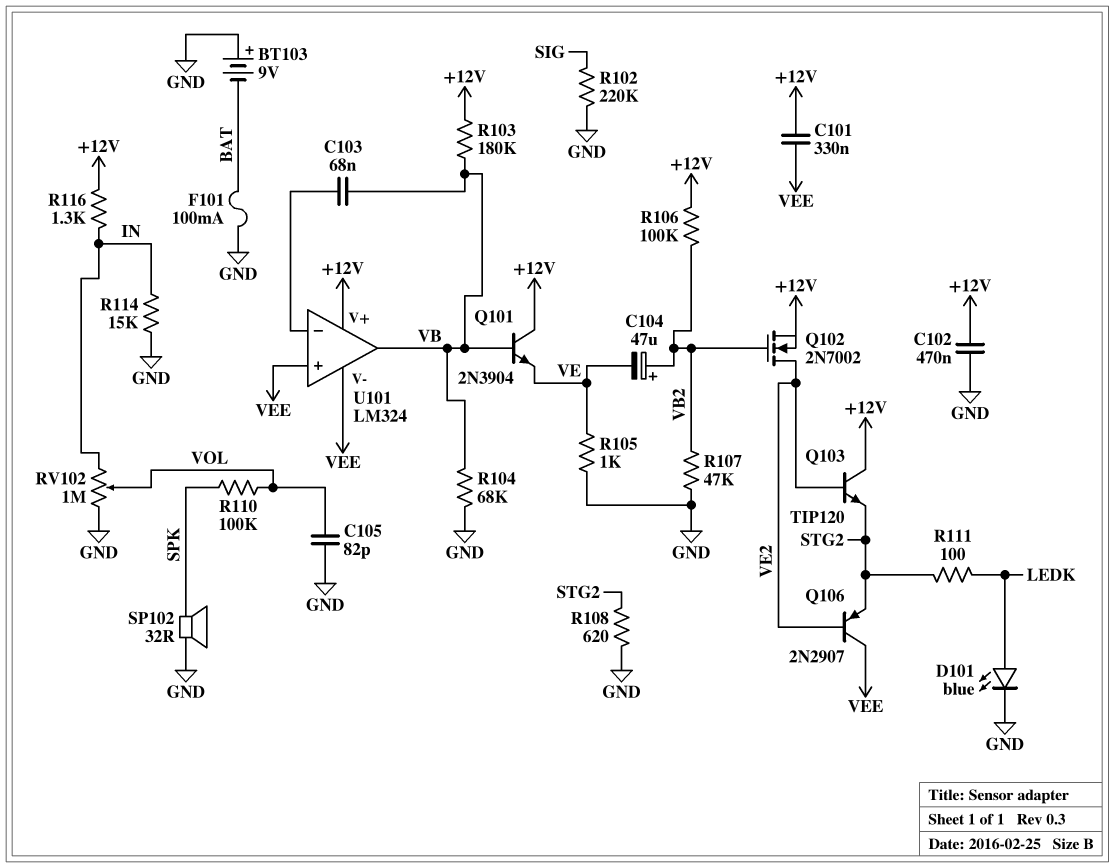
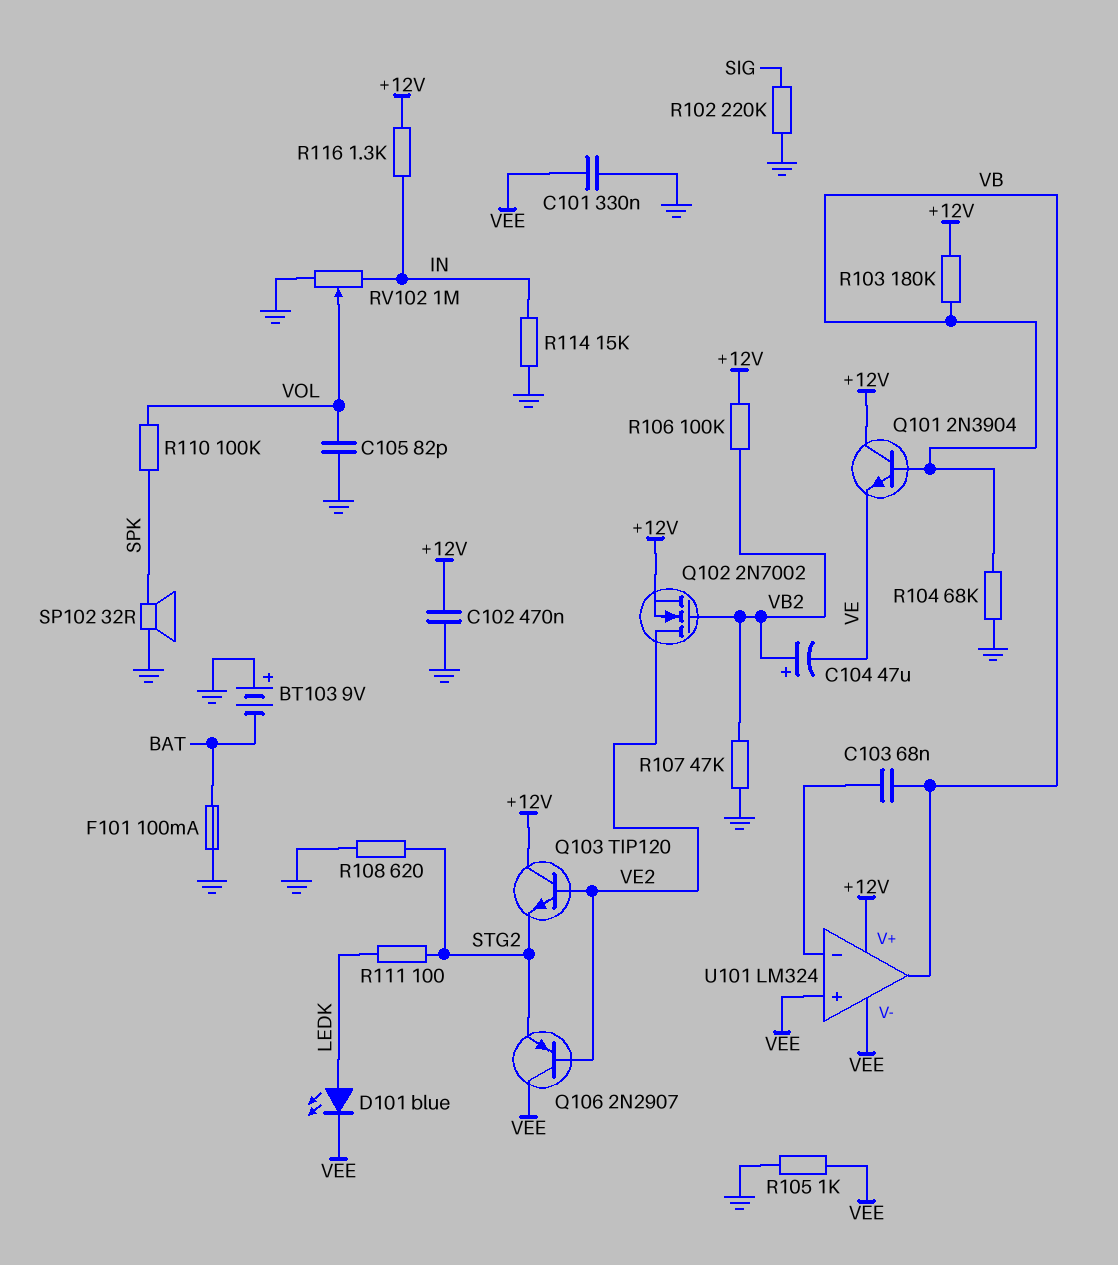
C101: 330nF (+12V, VEE) -> 330nF (GND, VEE)
D101: LED blue (A LEDK, K GND) -> LED blue (A LEDK, K VEE)
R105: 1k (GND, VE) -> 1k (GND, VEE)

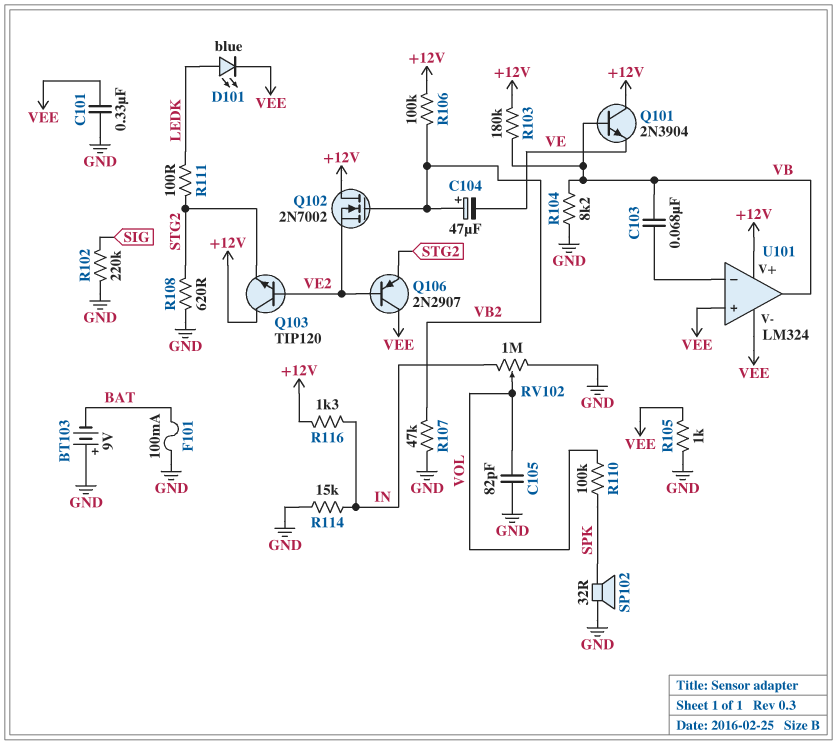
C102: 470nF (+12V, GND) -> none
Q102: NMOS 2N7002 (G VB2, D VE2, S +12V) -> NMOS 2N7002 (G VB2, D +12V, S VE2)
R104: 68k (GND, VB) -> 8.2k (GND, VB)

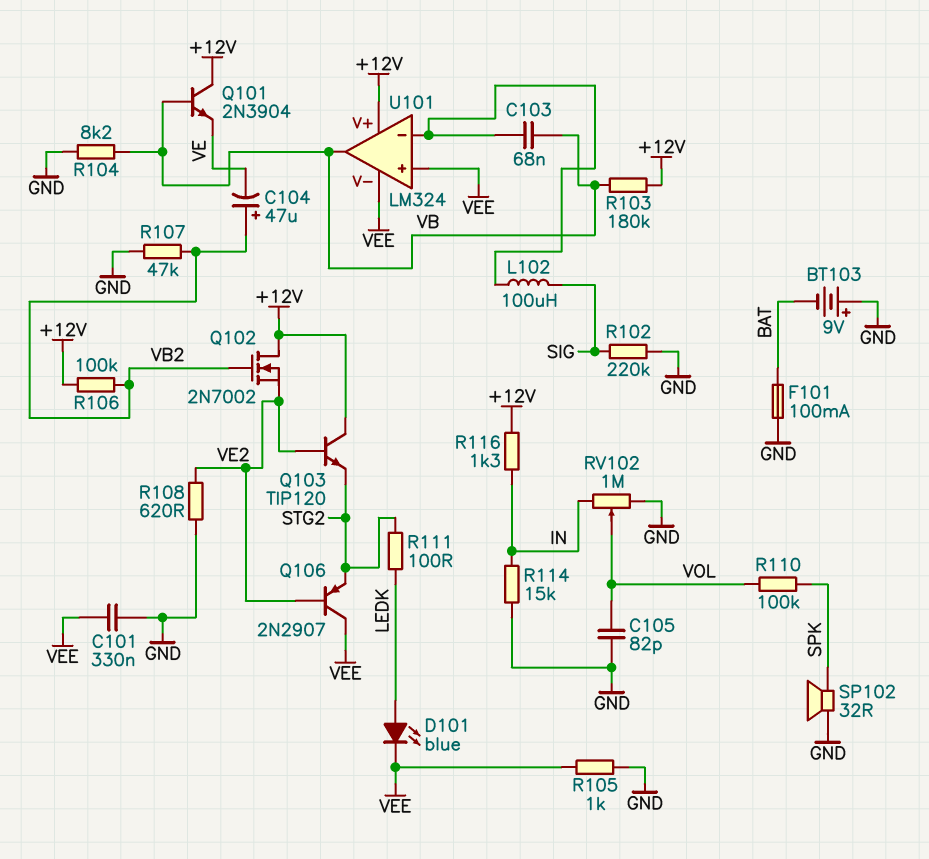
L102: none -> 100uH (SIG, U101/in-)
R108: 620 (GND, STG2) -> 620 (GND, VE2)

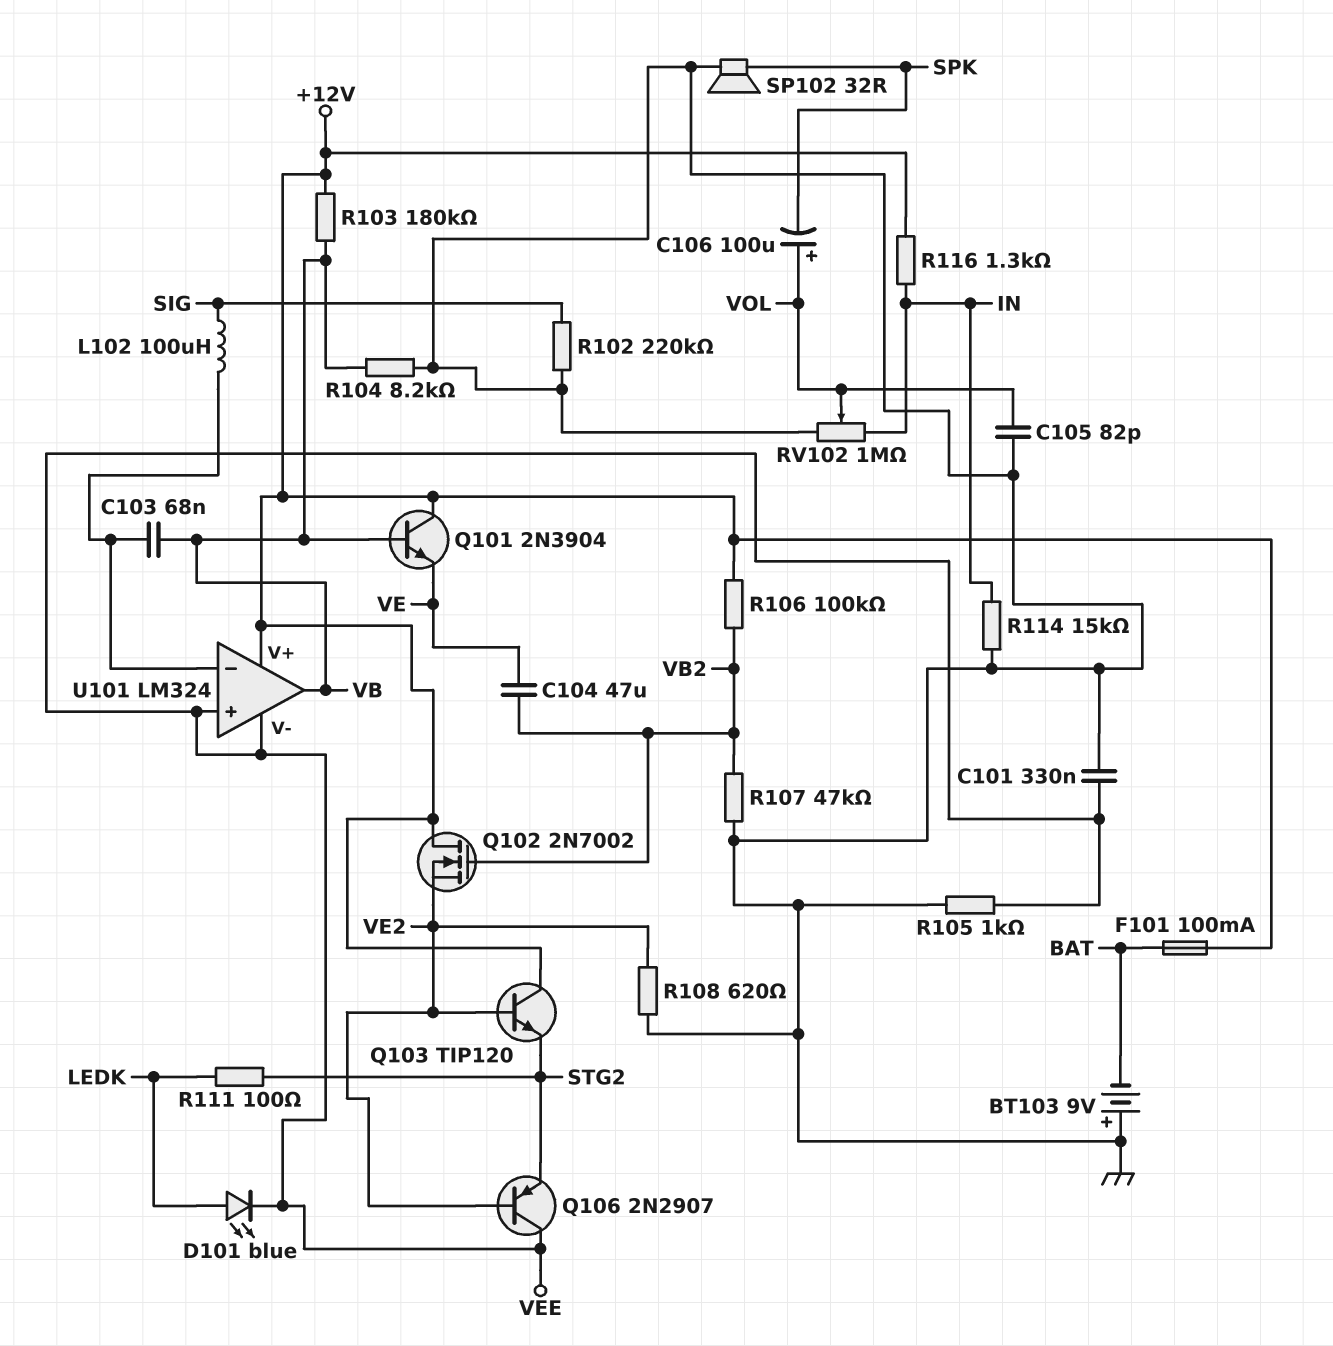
C104: 47uF (plus VB2, minus VE) -> 47uF (VB2, VE)
C106: none -> 100uF (plus VOL, minus SPK)
F101: 100mA (BAT, GND) -> 100mA (+12V, BAT)
R110: 100k (SPK, VOL) -> none

